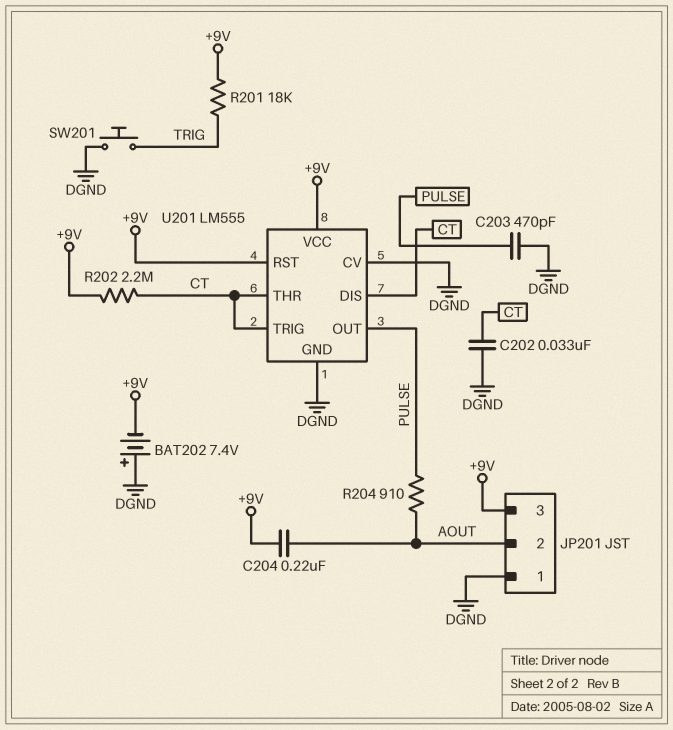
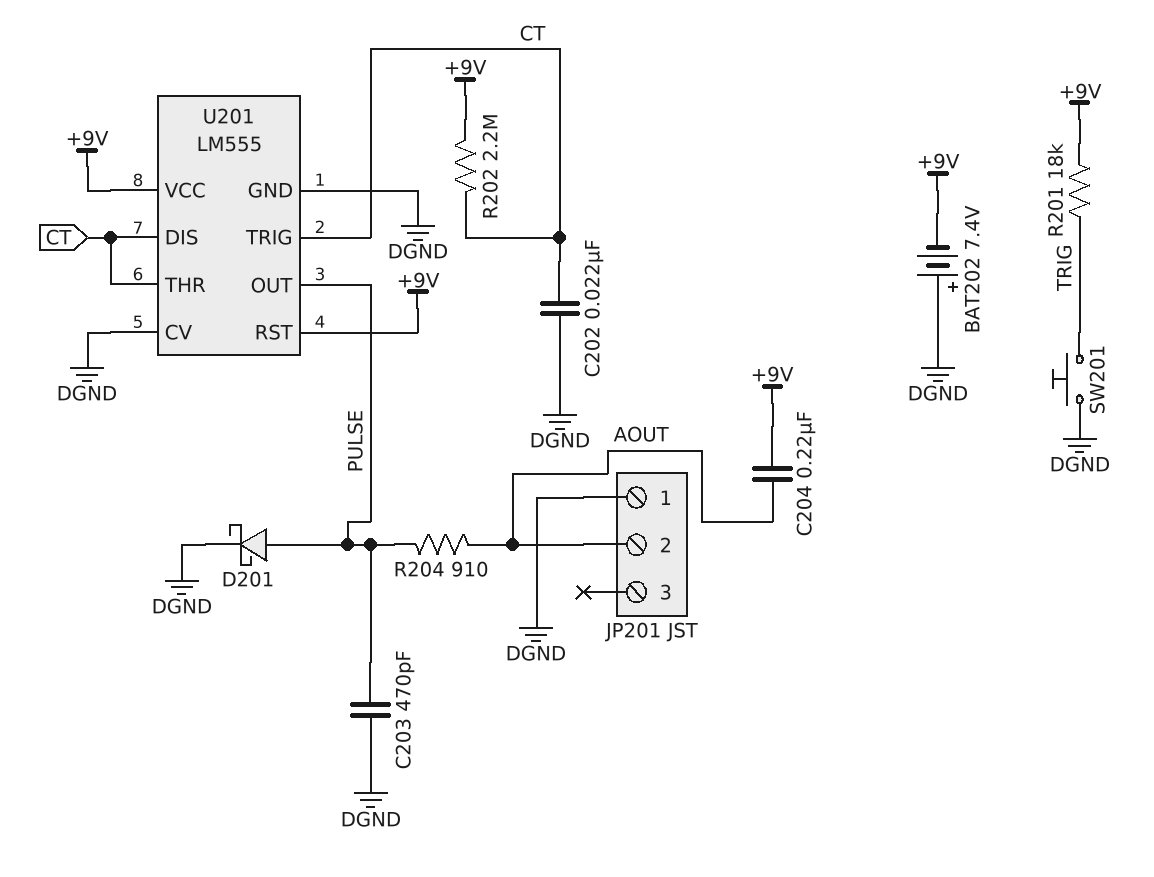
C202: 33nF (CT, DGND) -> 22nF (CT, DGND)
D201: none -> schottky (A PULSE, K DGND)
JP201 pin 3: +9V -> none

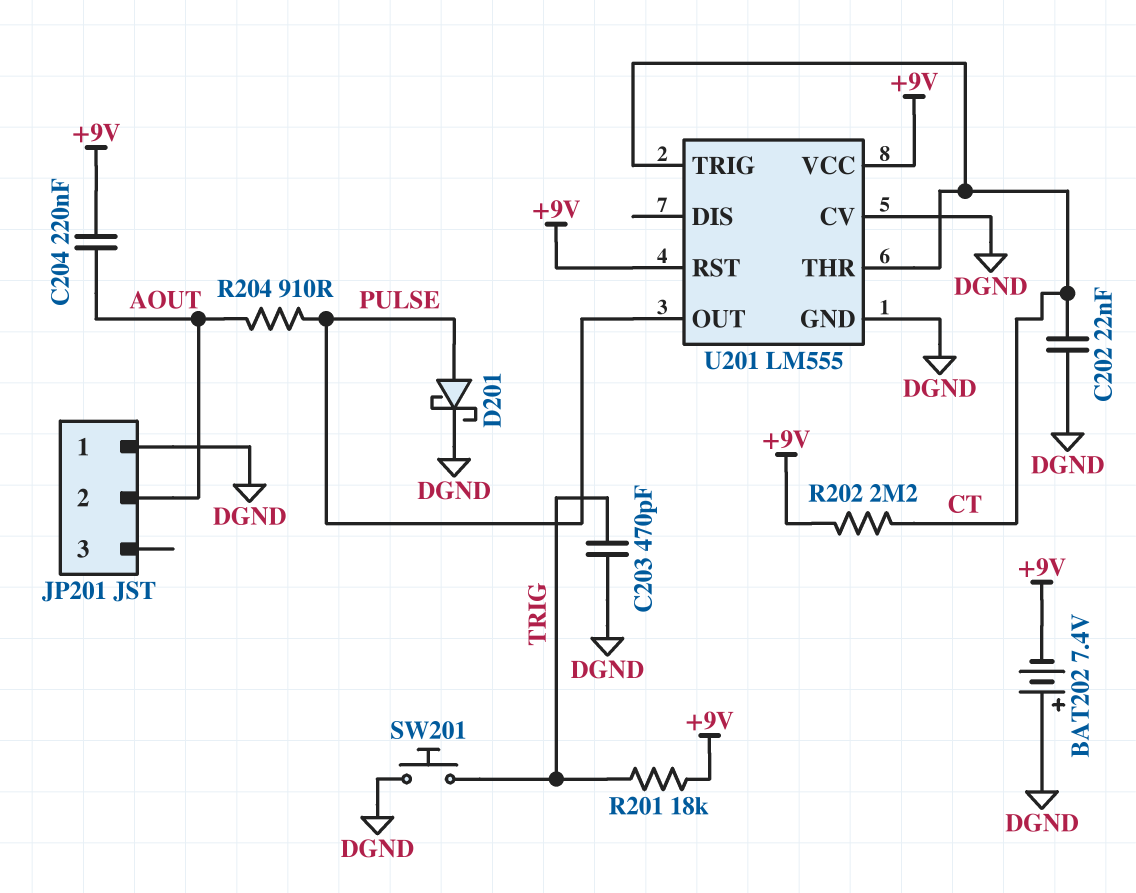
C203: 470pF (DGND, PULSE) -> 470pF (DGND, TRIG)
U201 pin DIS: CT -> none

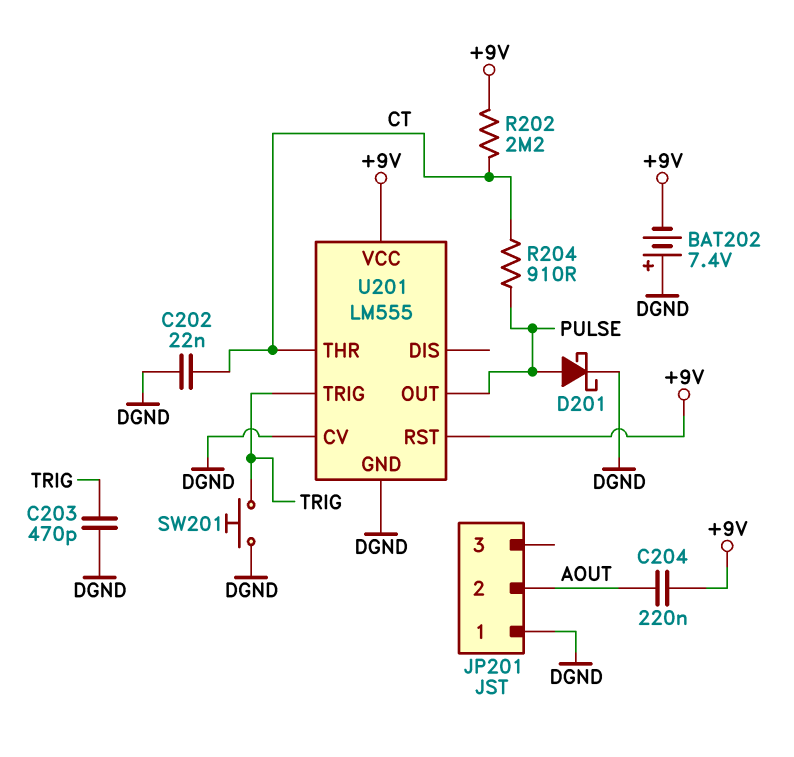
R201: 18k (+9V, TRIG) -> none
R204: 910 (AOUT, PULSE) -> 910 (CT, PULSE)
U201 pin TRIG: CT -> TRIG

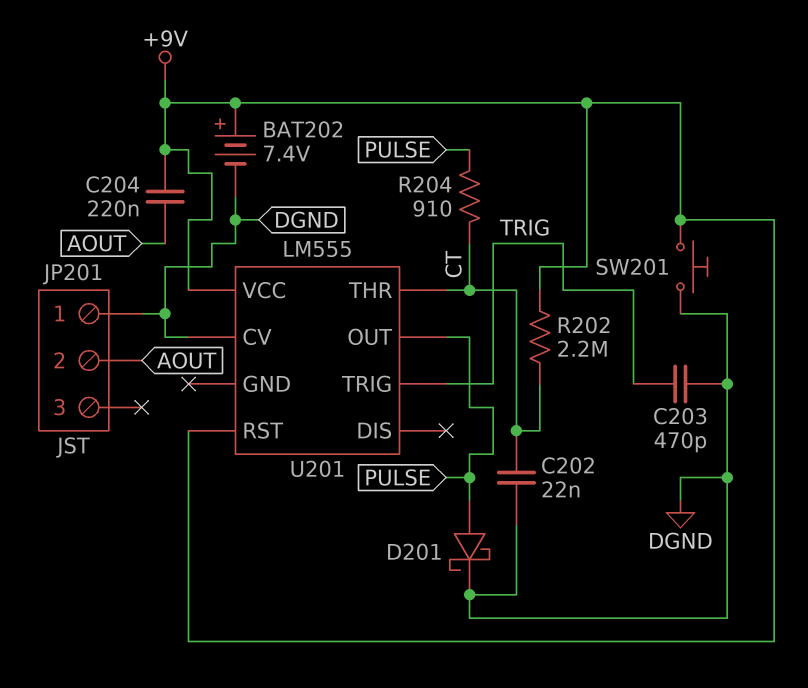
BAT202: 7.4V (plus DGND, minus +9V) -> 7.4V (plus +9V, minus DGND)
SW201: button (DGND, TRIG) -> button (+9V, DGND)
U201 pin GND: DGND -> none

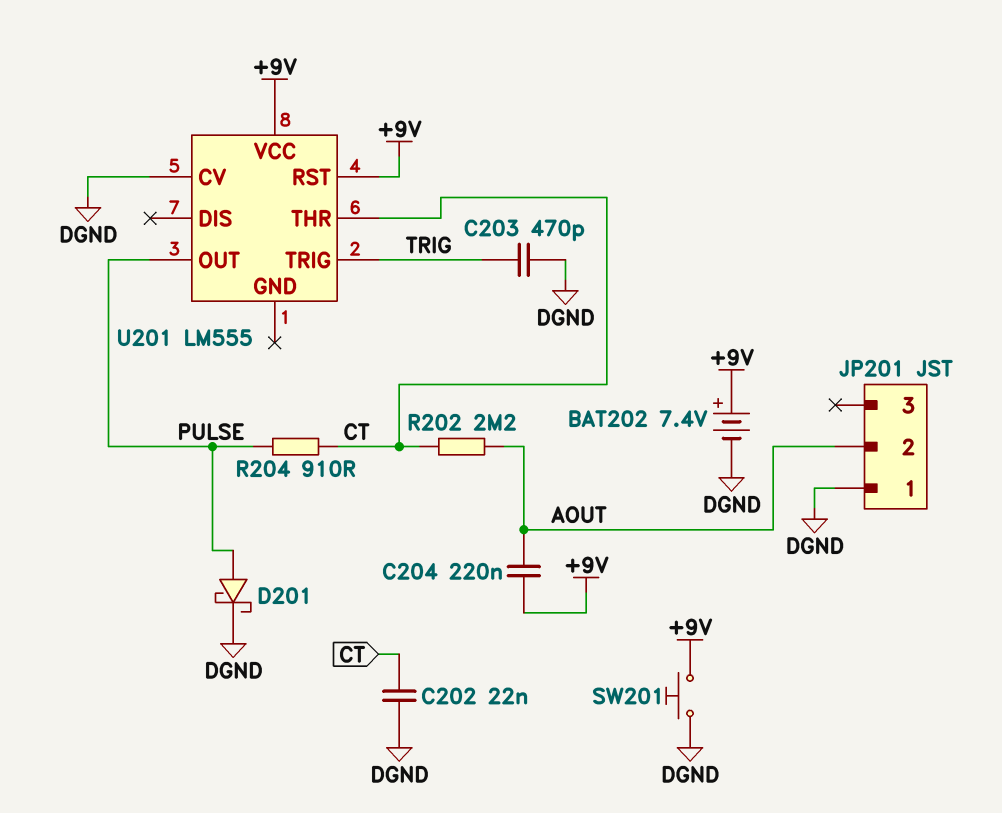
R202: 2.2M (+9V, CT) -> 2.2M (AOUT, CT)

